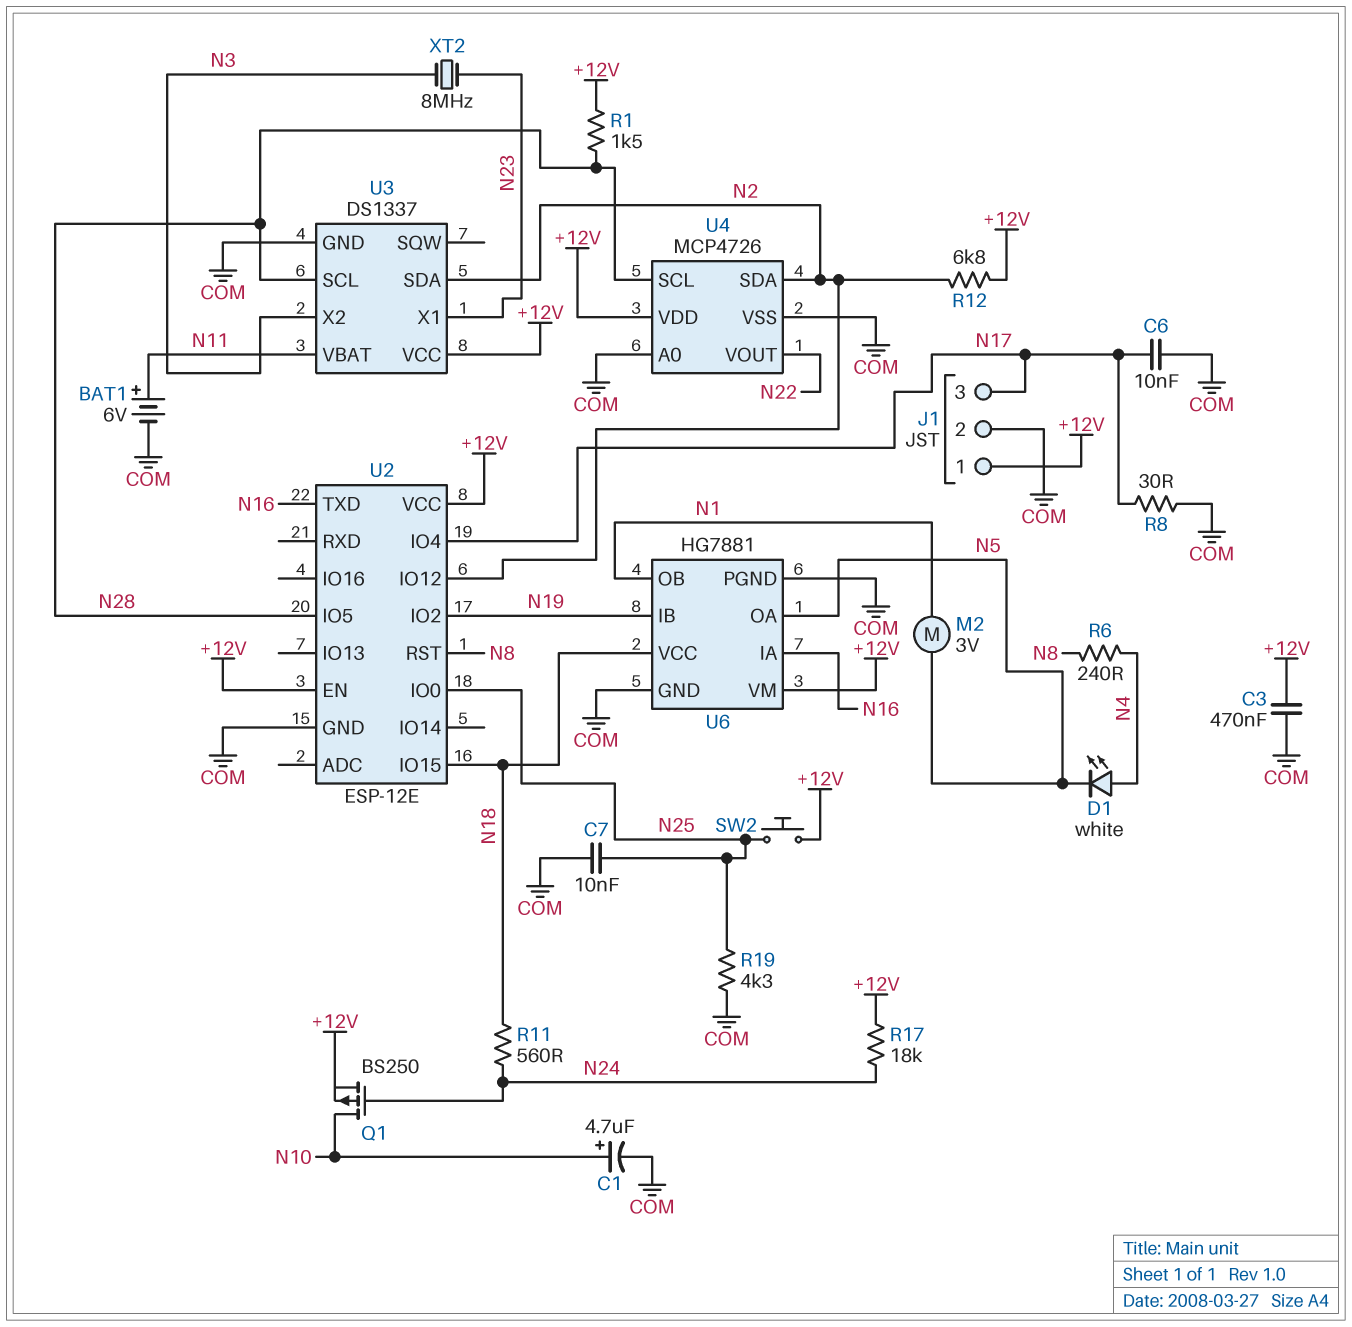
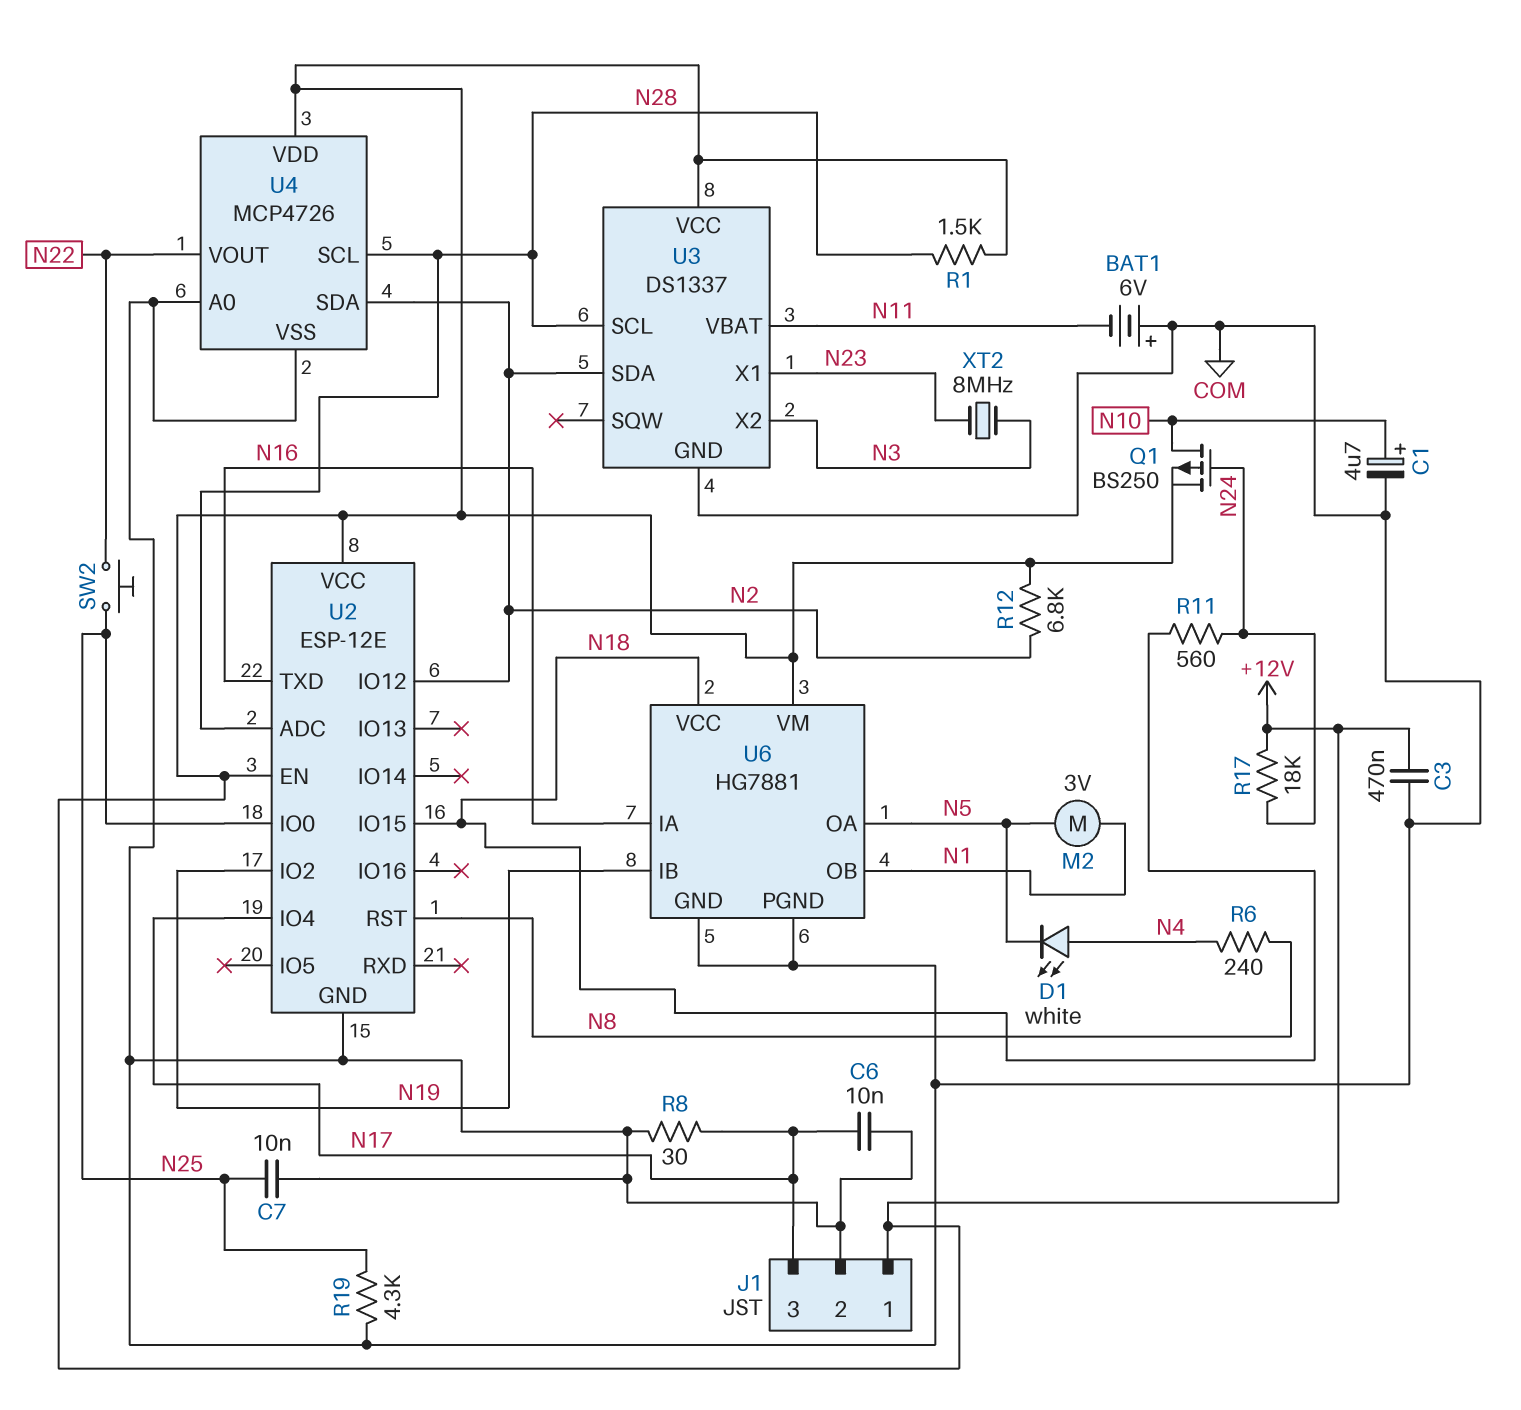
BAT1: 6V (plus N11, minus COM) -> 6V (plus COM, minus N11)
SW2: button (+12V, N25) -> button (N22, N25)
U2 pin ADC: none -> N28
U2 pin IO5: N28 -> none

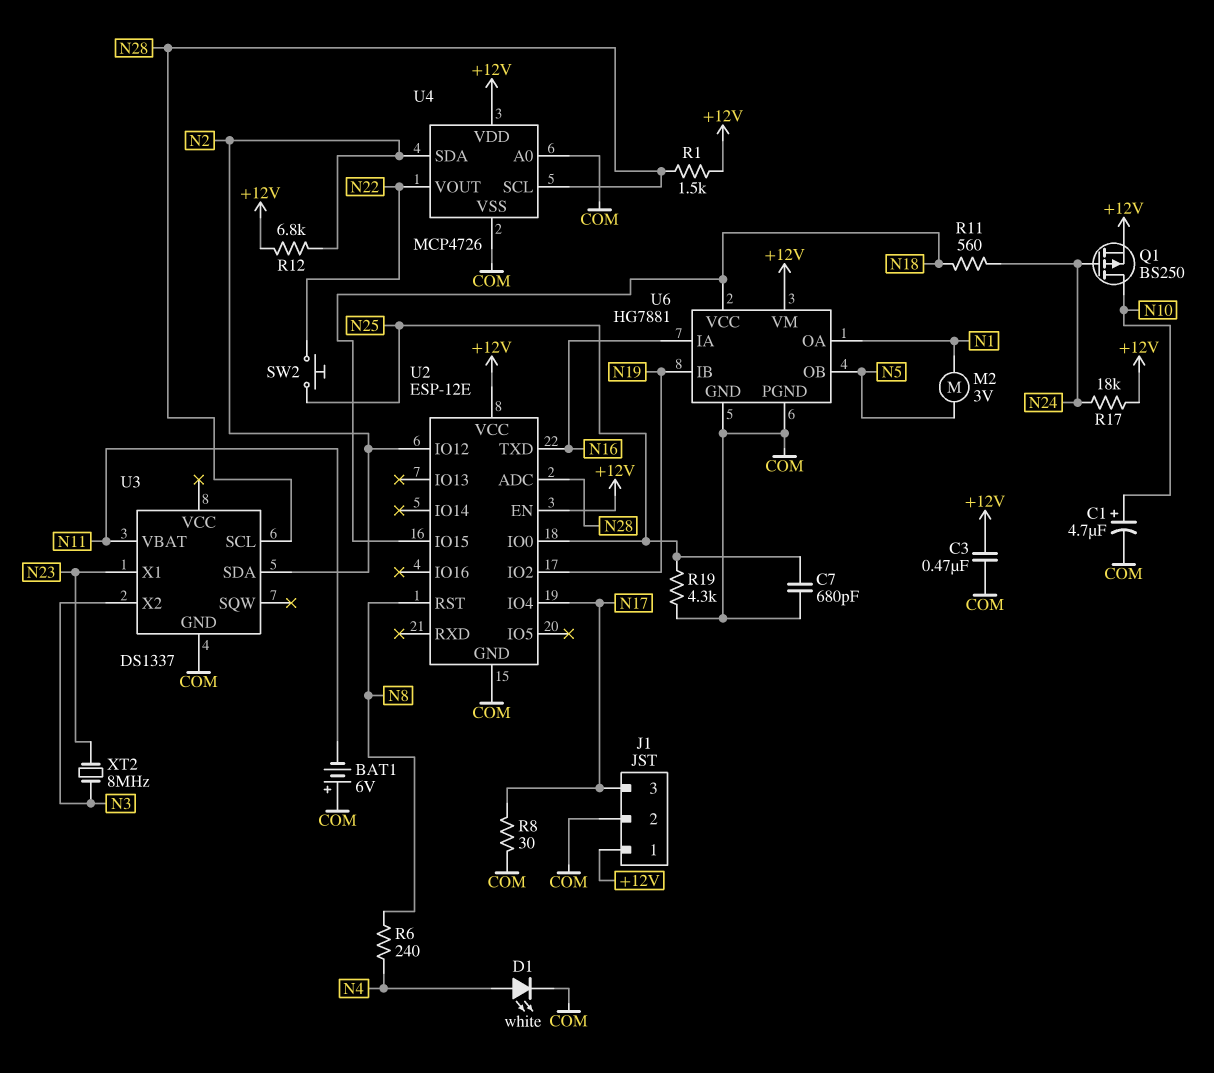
C6: 10nF (COM, N17) -> none
C7: 10nF (COM, N25) -> 680pF (COM, N25)
D1: LED white (A N4, K N5) -> LED white (A N4, K COM)
U3 pin VCC: +12V -> none
U6 pin OA: N5 -> N1
U6 pin OB: N1 -> N5

